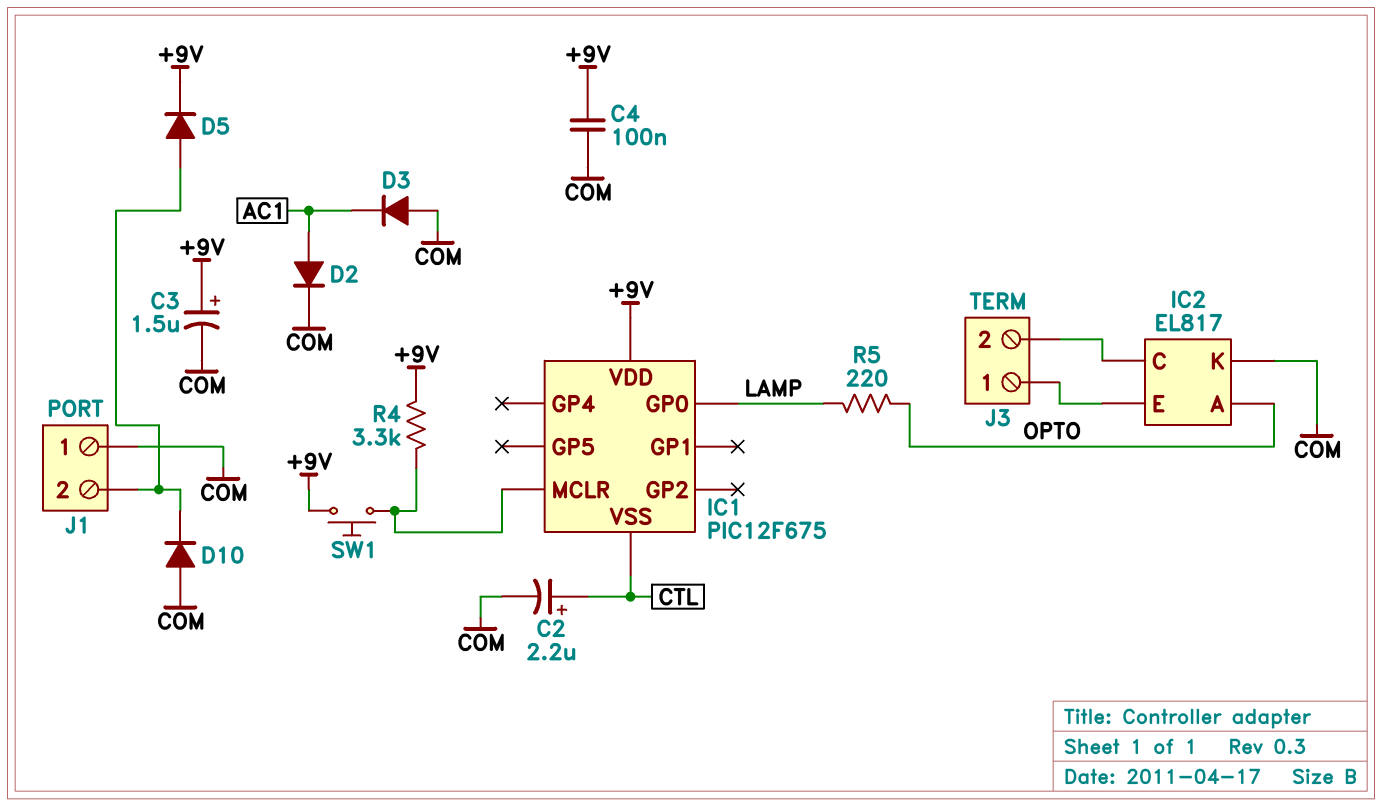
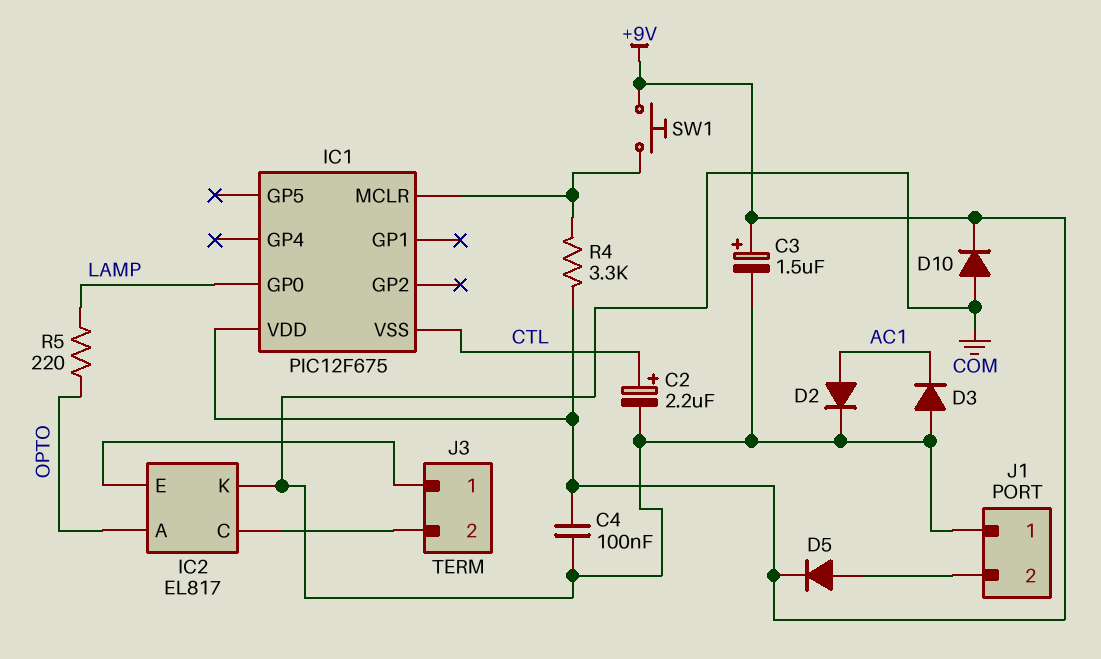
D10: diode (A COM, K J1/2) -> diode (A COM, K +9V)

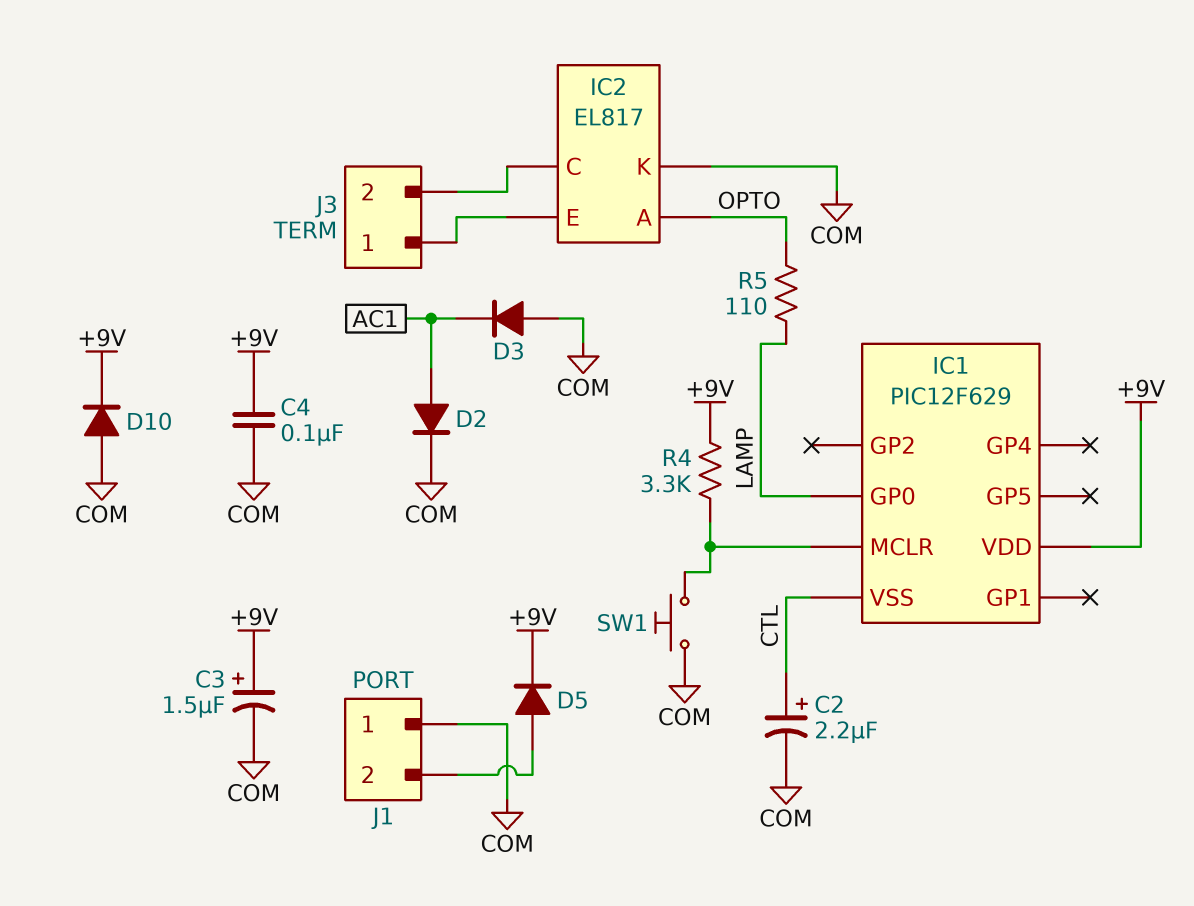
IC1: PIC12F675 -> PIC12F629
R5: 220 (LAMP, OPTO) -> 110 (LAMP, OPTO)
SW1: button (+9V, IC1/MCLR) -> button (COM, IC1/MCLR)

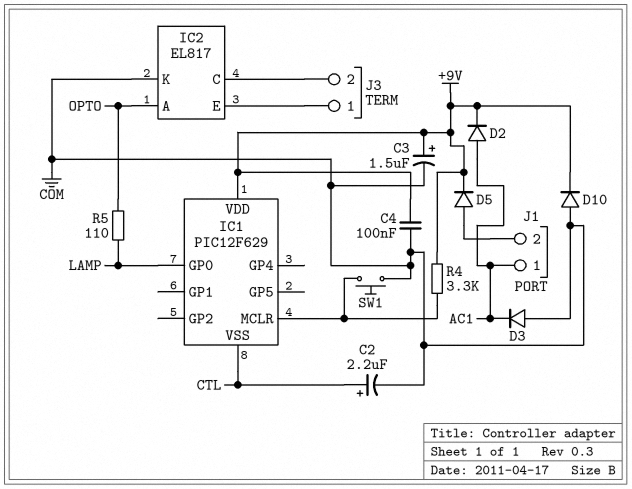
D2: diode (A AC1, K COM) -> diode (A AC1, K +9V)
J1 pin 1: COM -> AC1

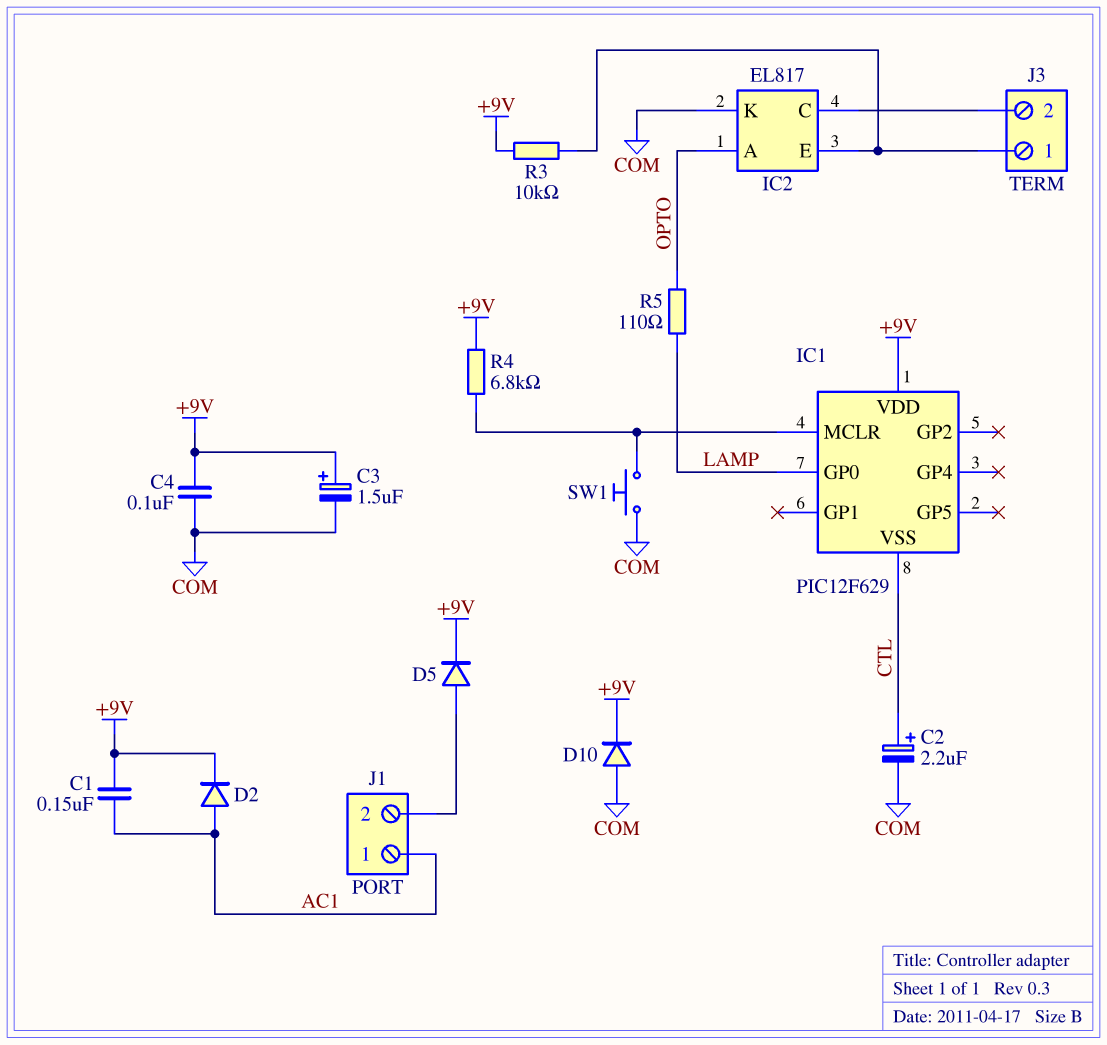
C1: none -> 150nF (+9V, AC1)
D3: diode (A COM, K AC1) -> none
R3: none -> 10k (+9V, IC2/E)
R4: 3.3k (+9V, IC1/MCLR) -> 6.8k (+9V, IC1/MCLR)

